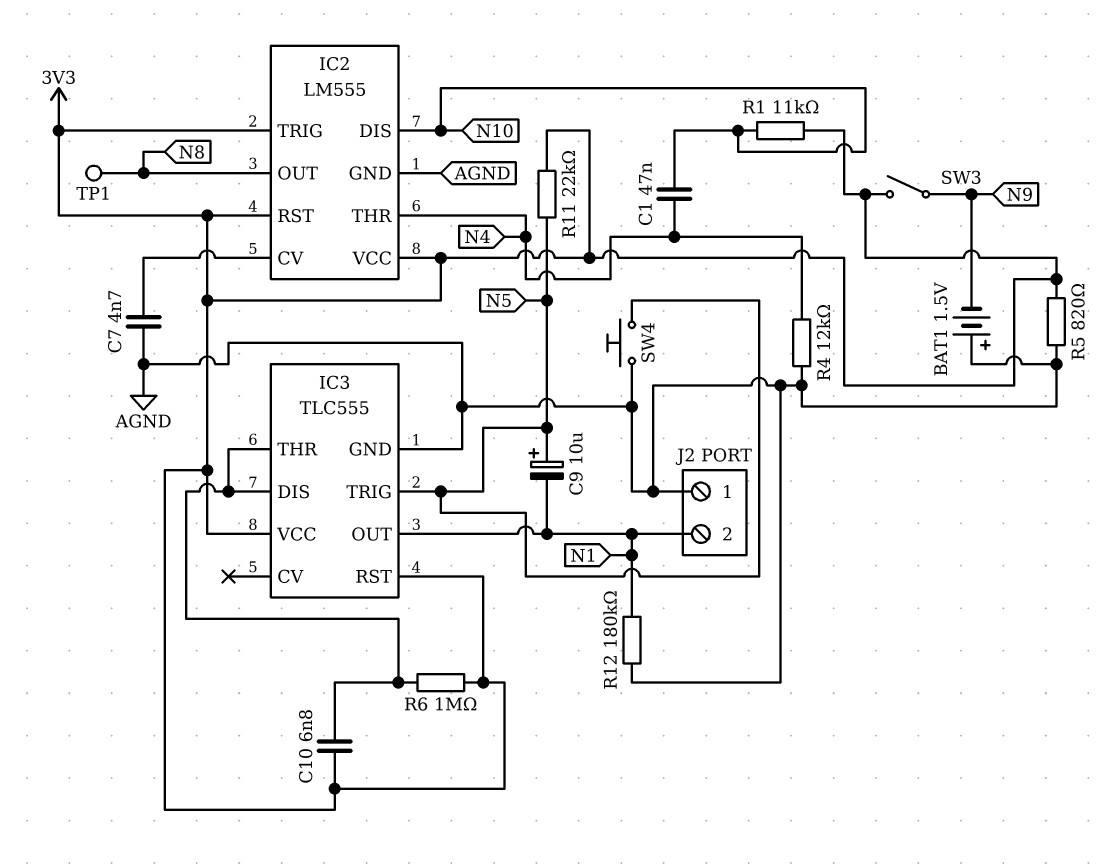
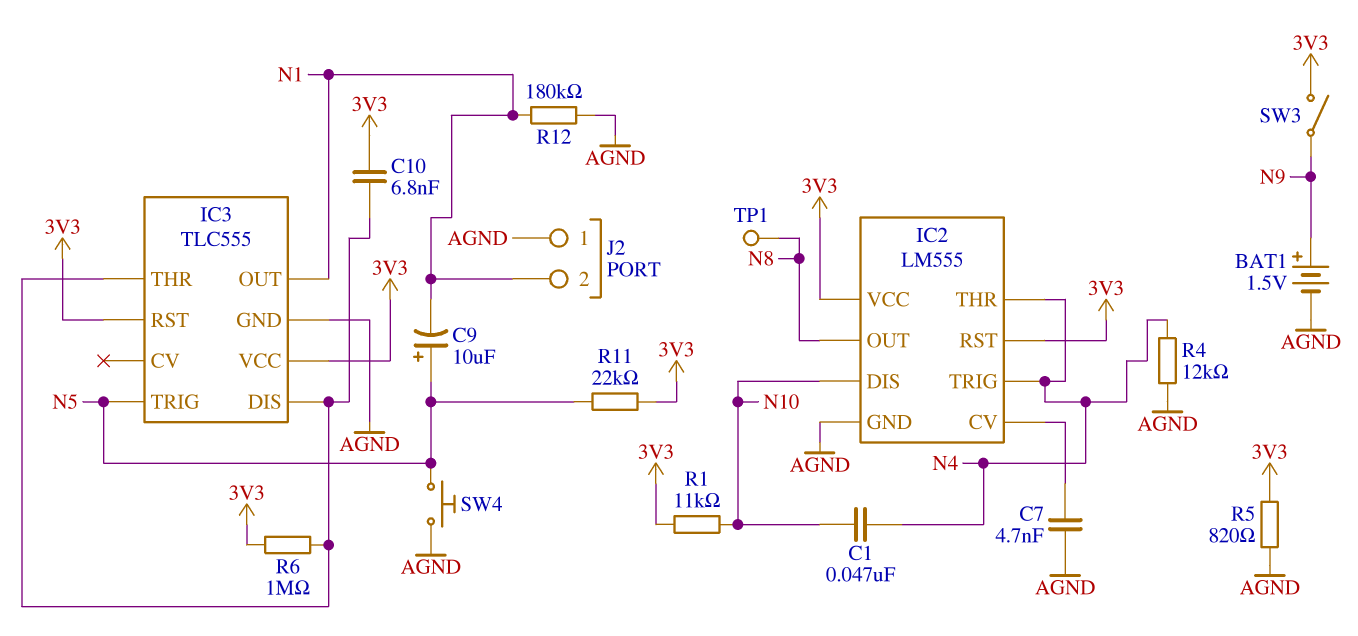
BAT1: 1.5V (plus AGND, minus N9) -> 1.5V (plus N9, minus AGND)
IC2 pin TRIG: 3V3 -> N4

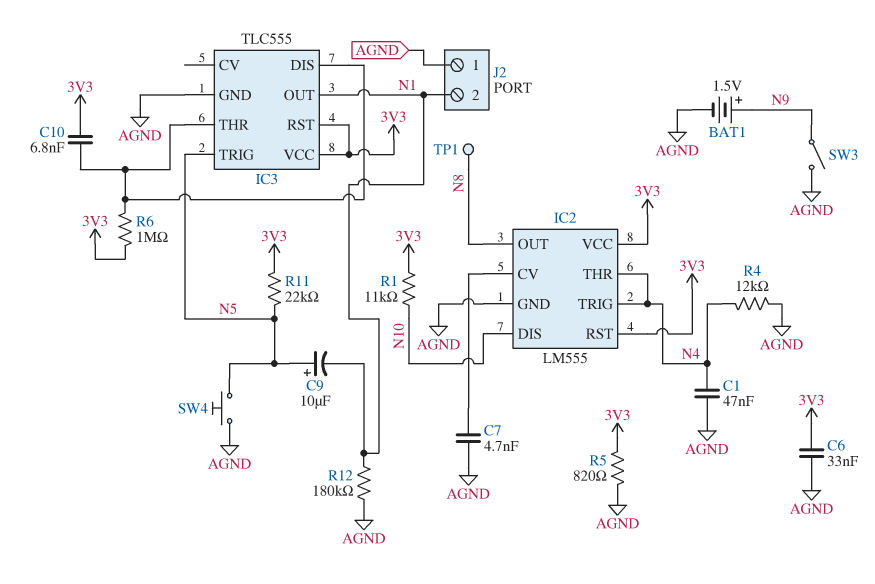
C1: 47nF (N4, N10) -> 47nF (AGND, N4)
C6: none -> 33nF (3V3, AGND)
SW3: switch (3V3, N9) -> switch (AGND, N9)

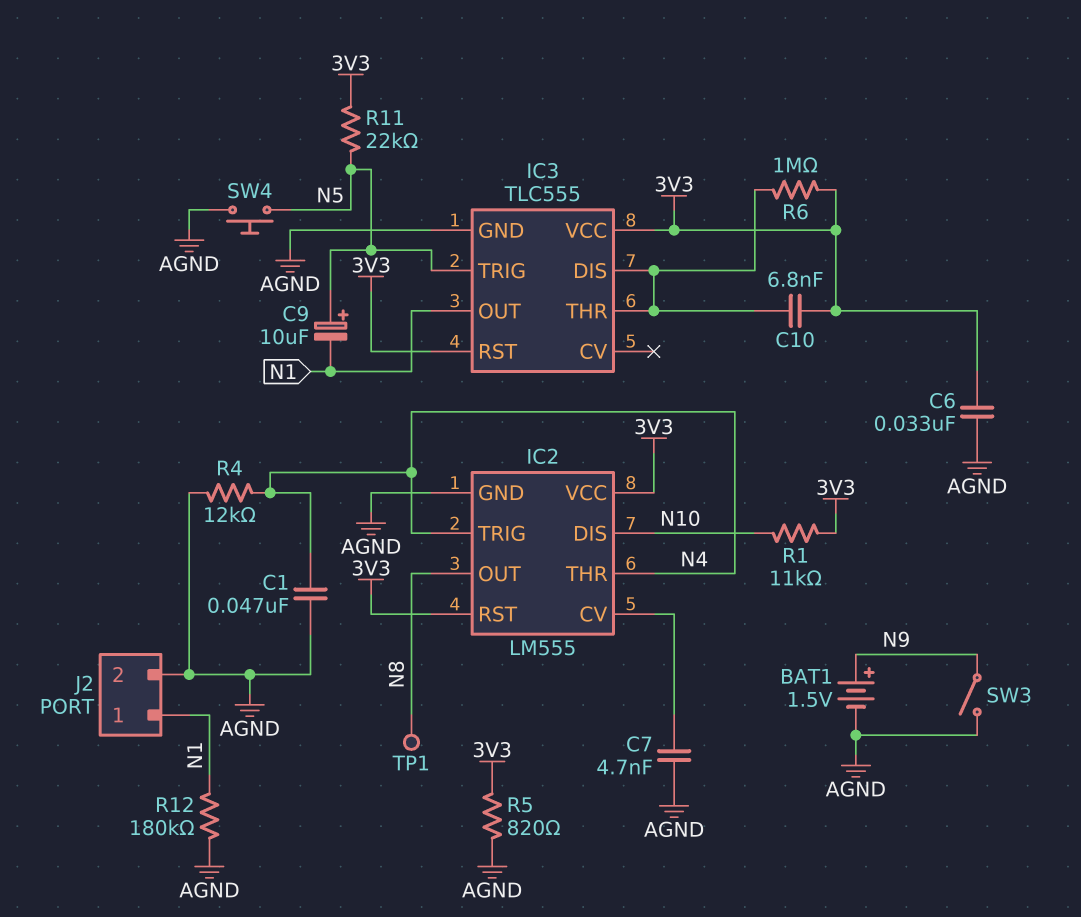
J2 pin 1: AGND -> N1
J2 pin 2: N1 -> AGND

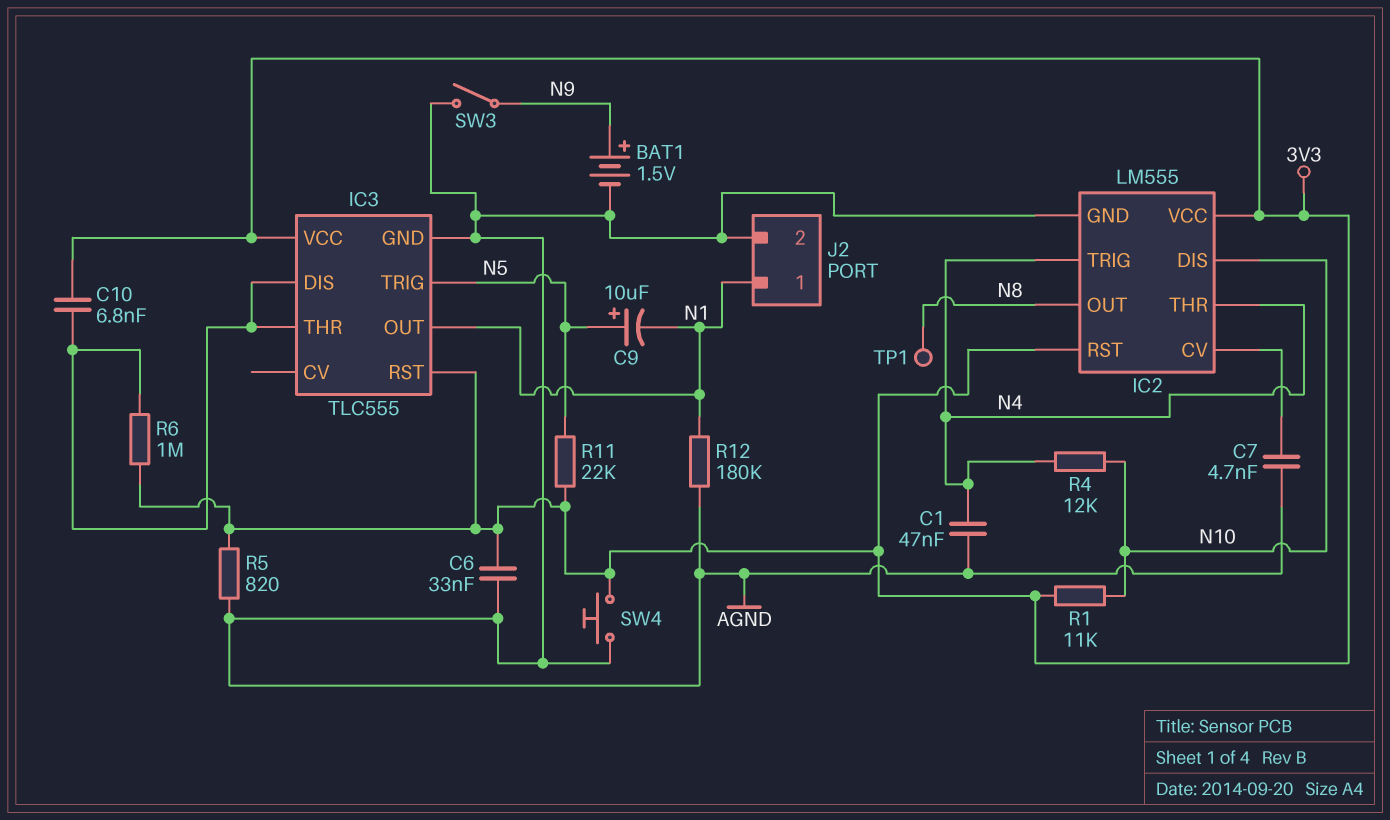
R4: 12k (AGND, N4) -> 12k (N4, N10)
SW4: button (AGND, N5) -> button (3V3, AGND)

